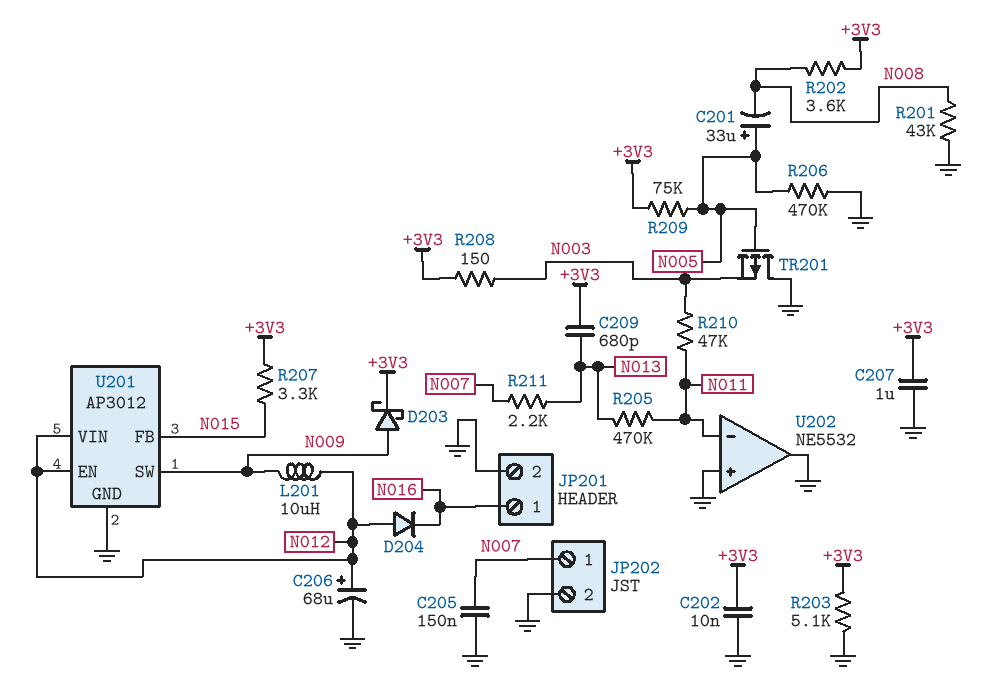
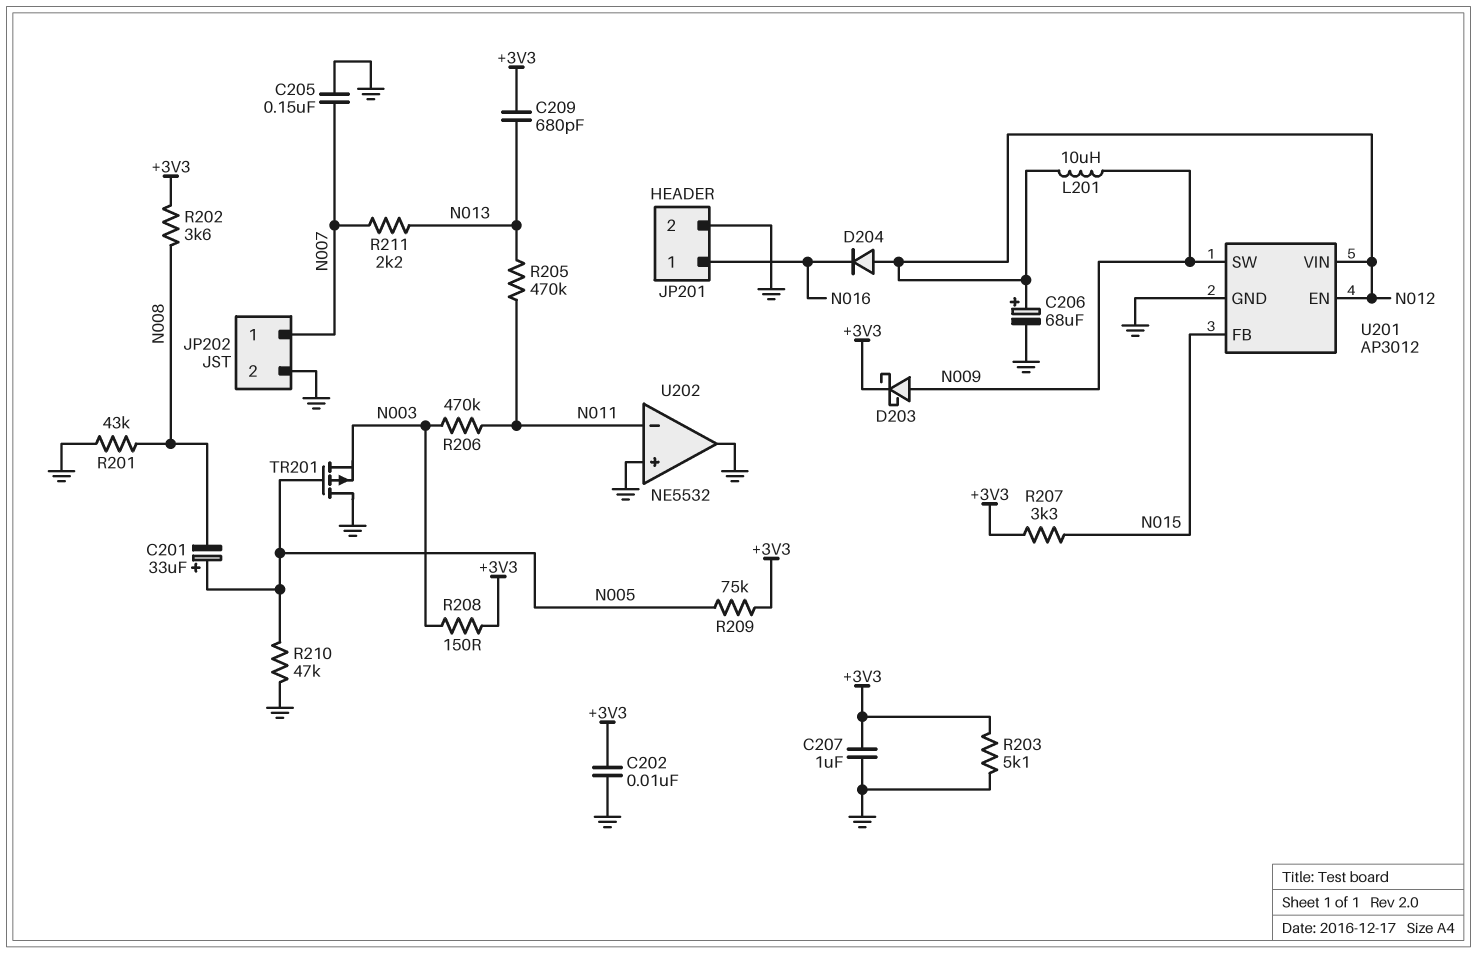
R206: 470k (GND, N005) -> 470k (N003, N011)
R210: 47k (N003, N011) -> 47k (GND, N005)

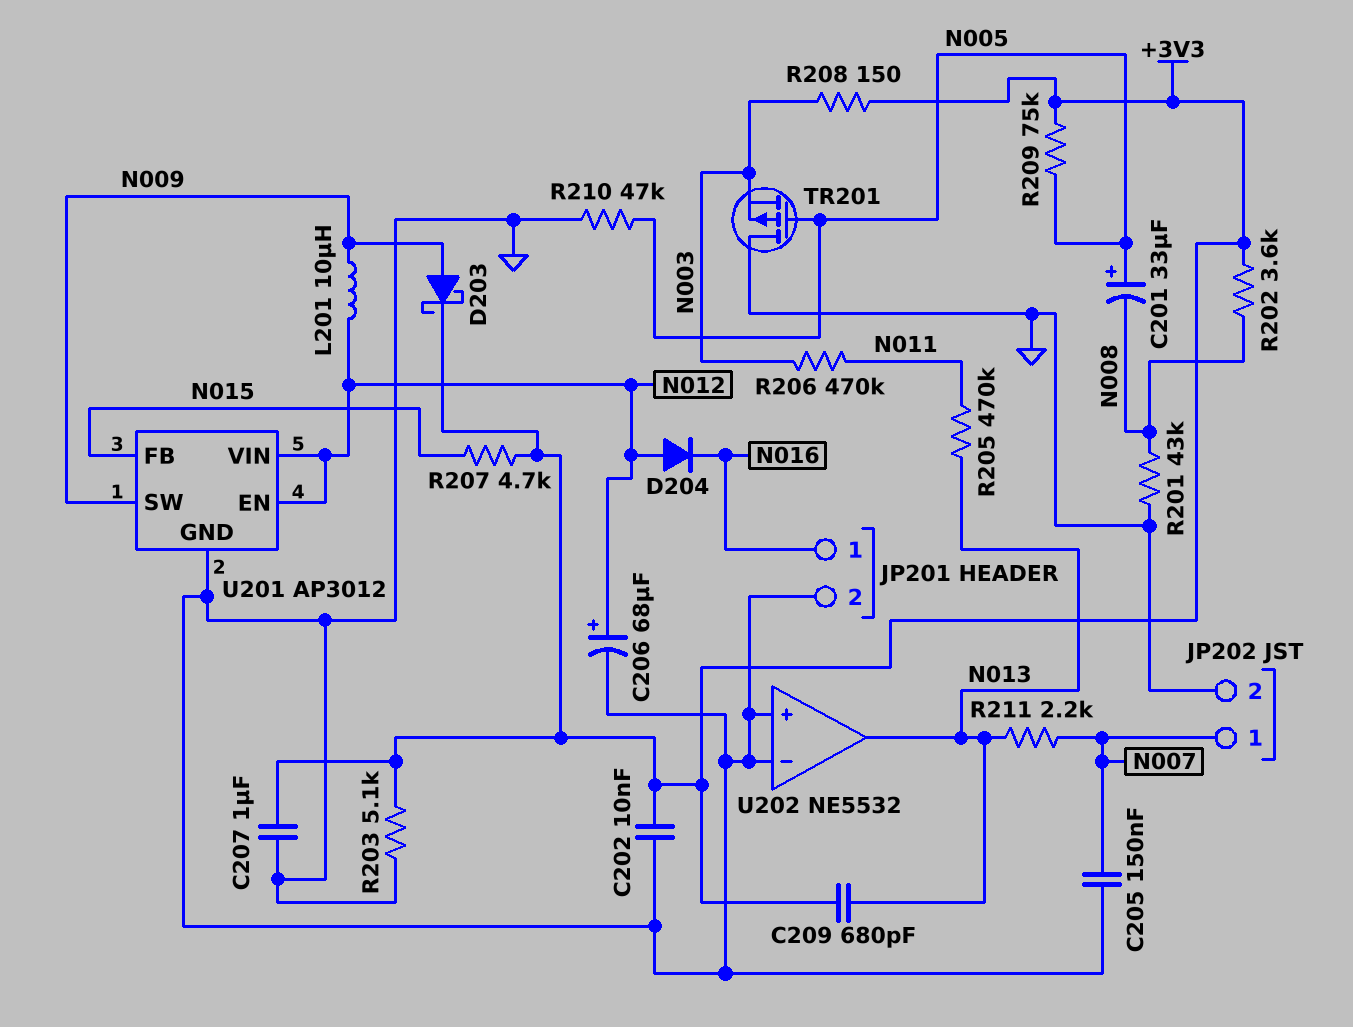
R207: 3.3k (+3V3, N015) -> 4.7k (+3V3, N015)
U202 pin in-: N011 -> GND
U202 pin out: GND -> N013

